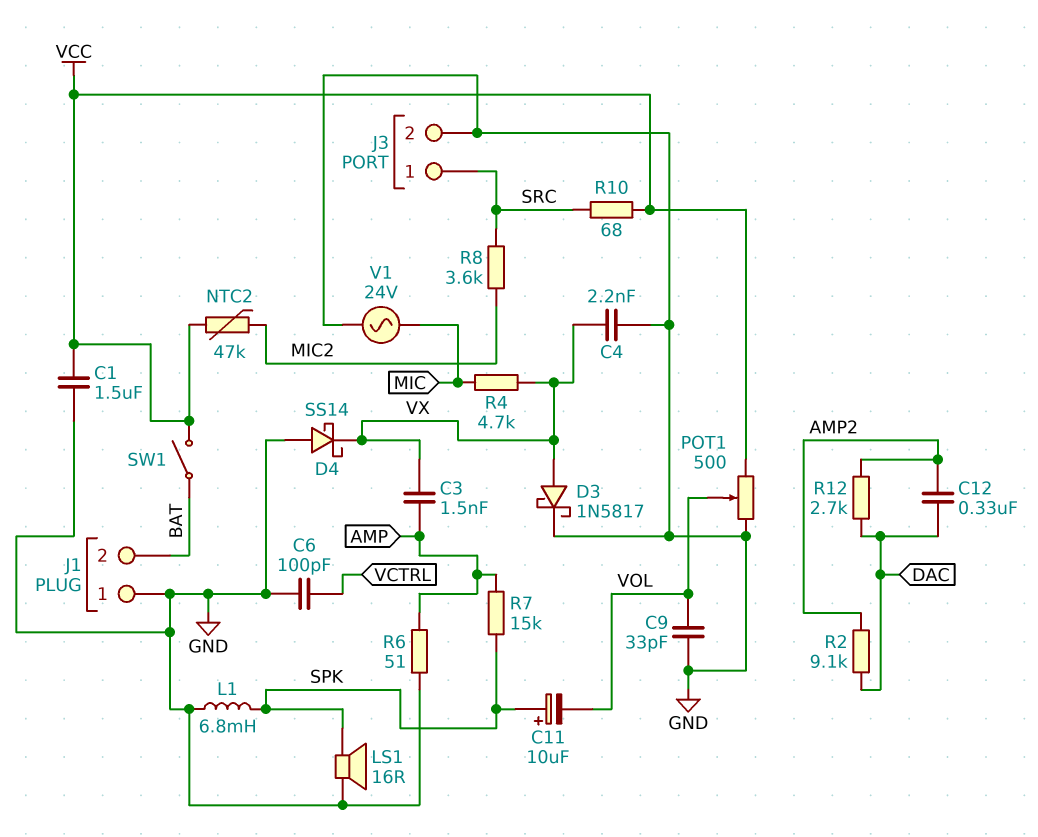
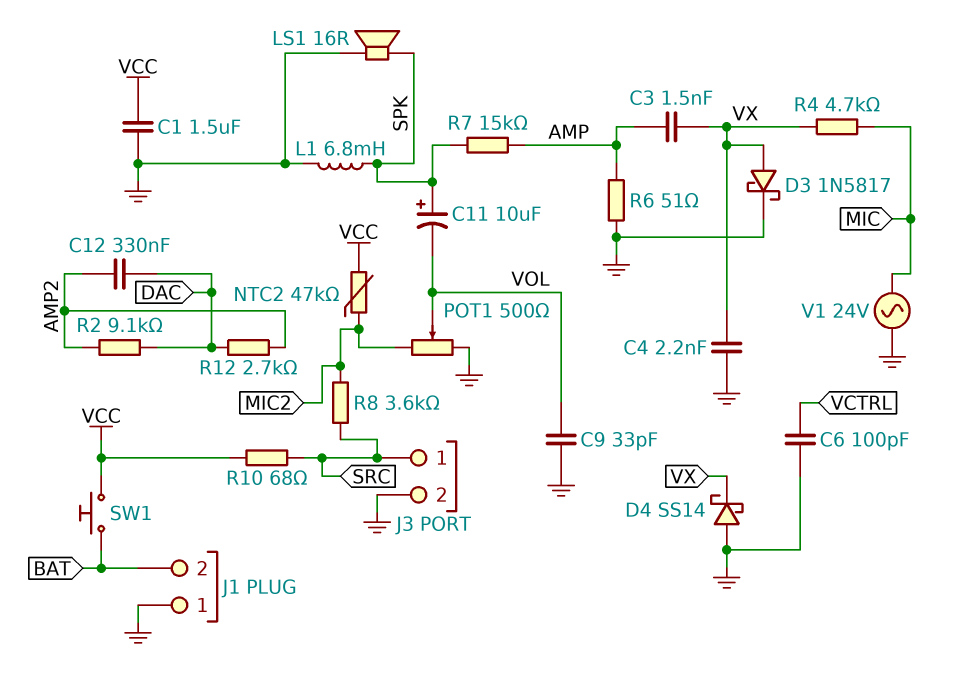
POT1: 500 (GND, VCC, wiper VOL) -> 500 (GND, MIC2, wiper VOL)
SW1: switch (BAT, VCC) -> button (BAT, VCC)

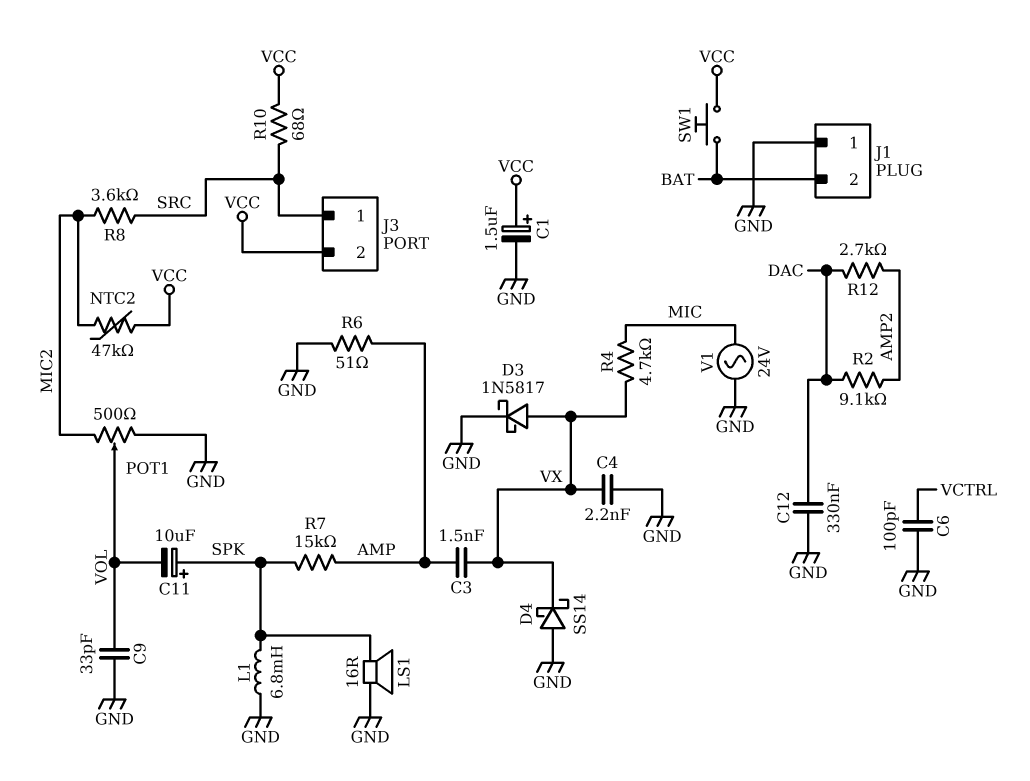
C1: 1.5uF (GND, VCC) -> 1.5uF (plus VCC, minus GND)
C12: 330nF (AMP2, DAC) -> 330nF (DAC, GND)
J3 pin 2: GND -> VCC

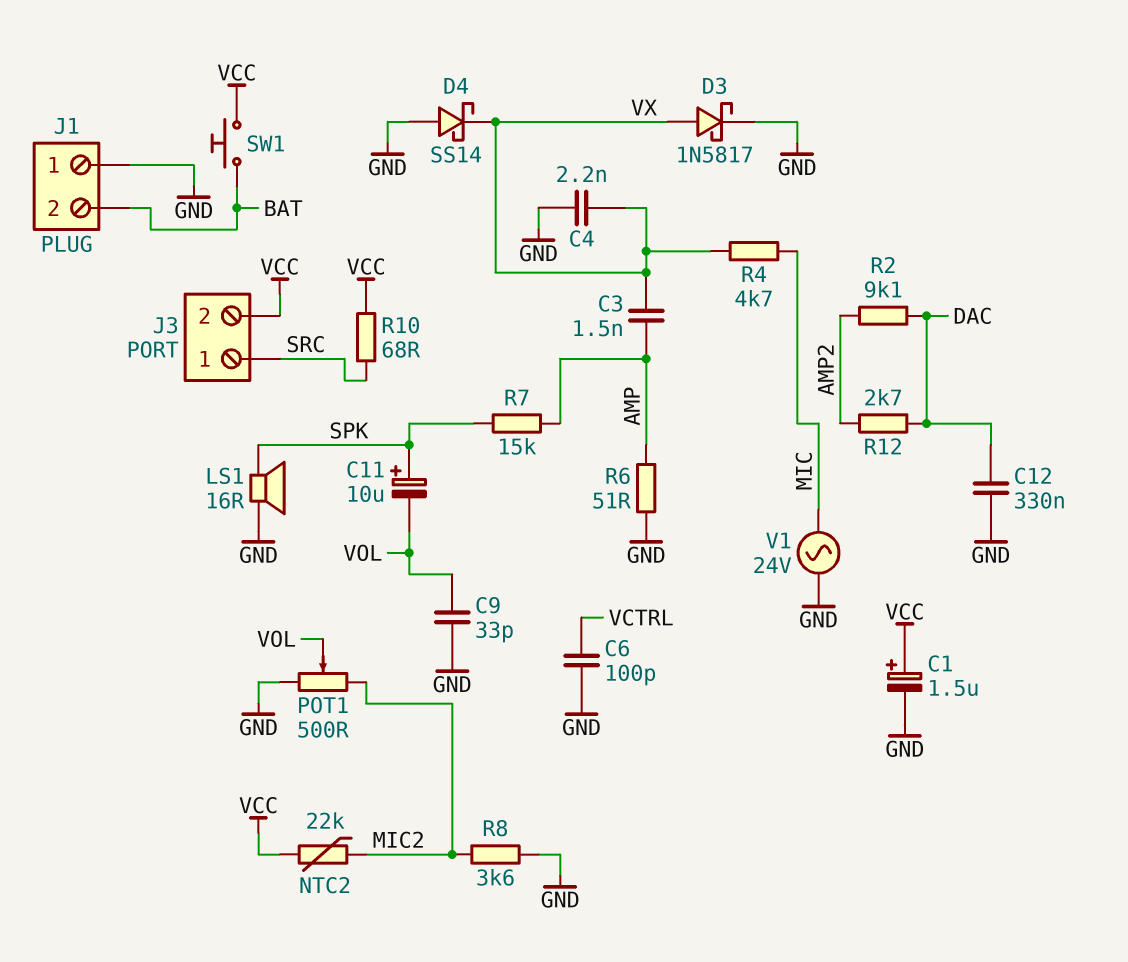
L1: 6.8mH (GND, SPK) -> none
NTC2: 47k (MIC2, VCC) -> 22k (MIC2, VCC)
R8: 3.6k (MIC2, SRC) -> 3.6k (GND, MIC2)

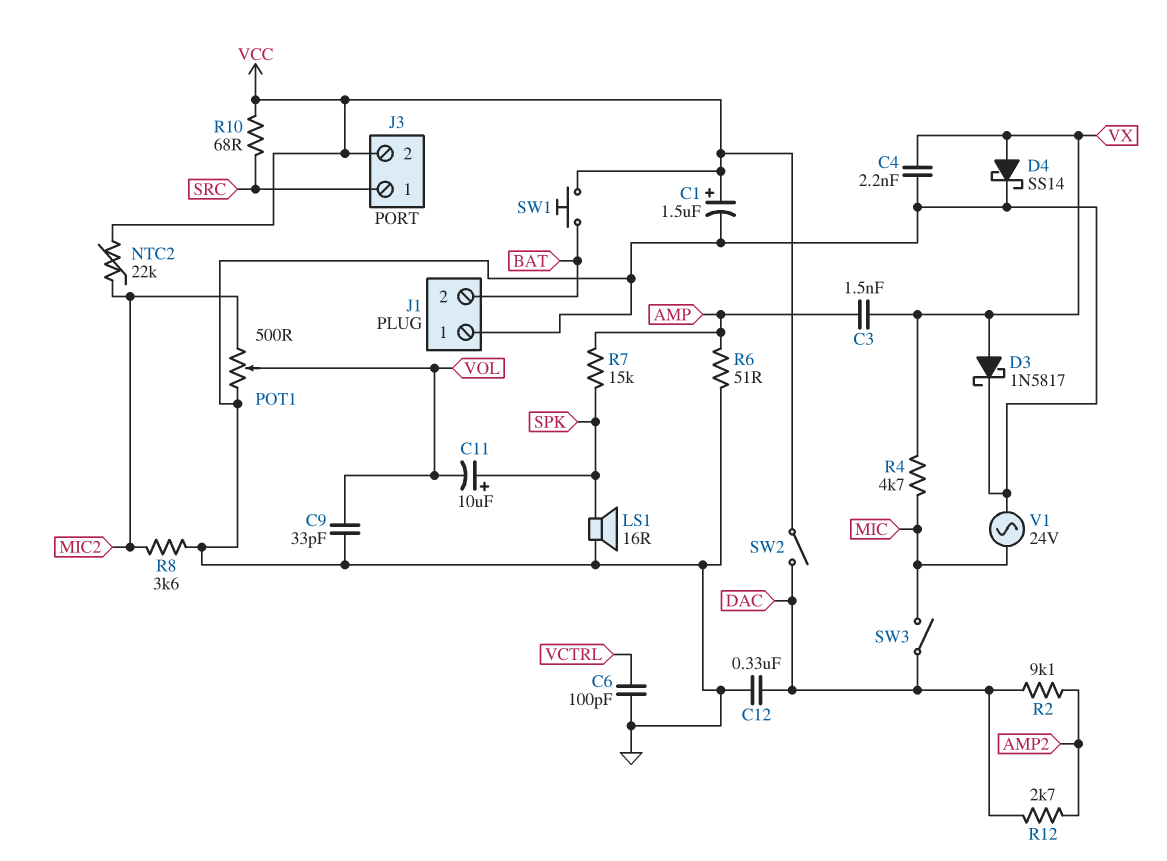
D4: schottky SS14 (A GND, K VX) -> schottky SS14 (A VX, K GND)
SW2: none -> switch (DAC, VCC)
SW3: none -> switch (DAC, MIC)

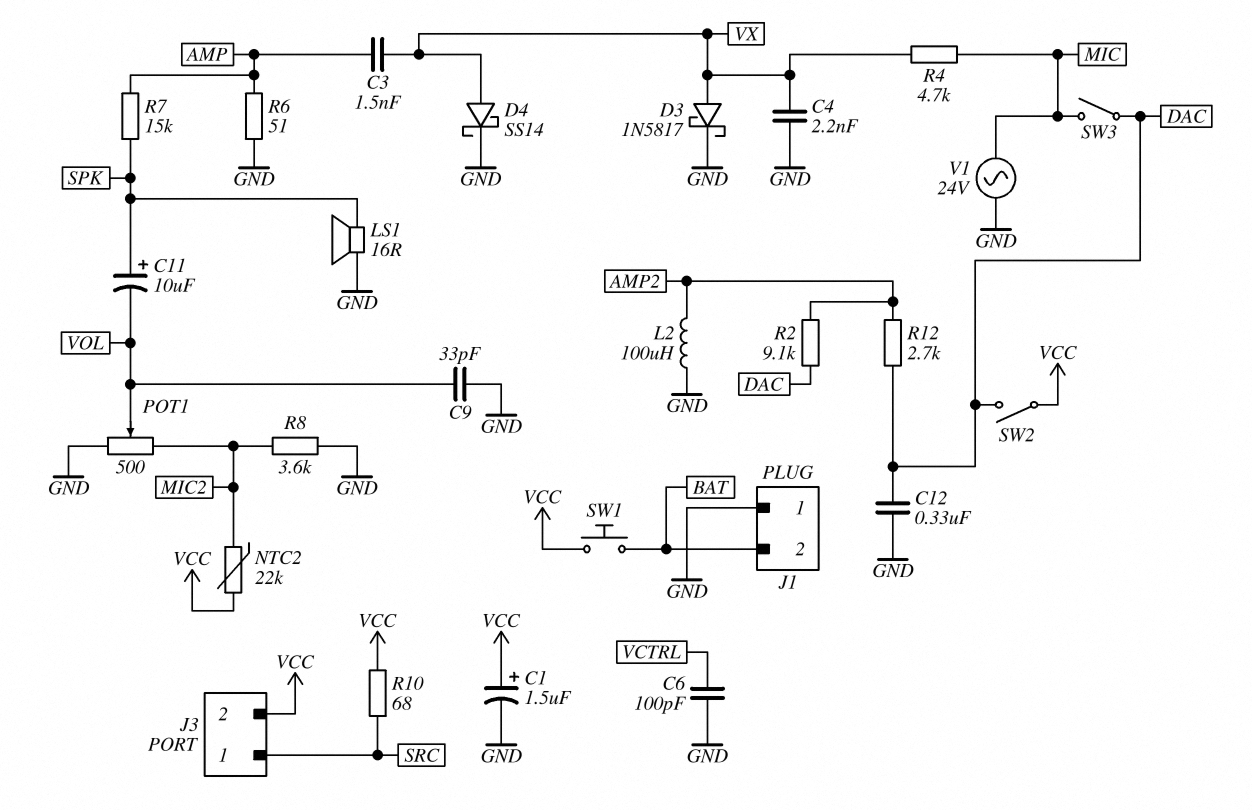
L2: none -> 100uH (AMP2, GND)

